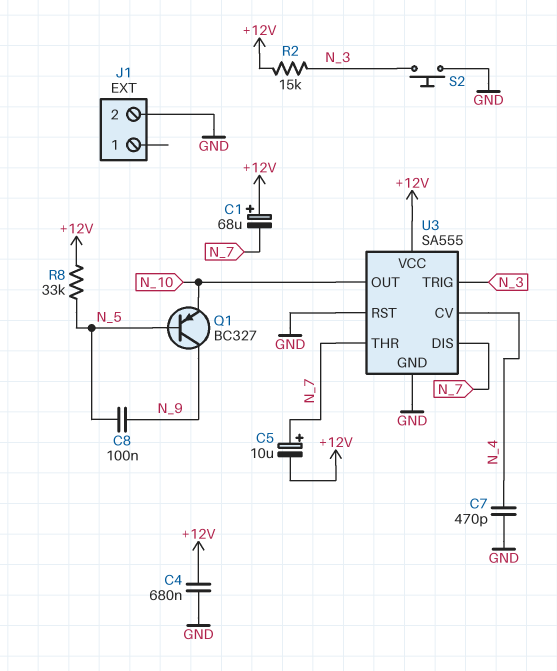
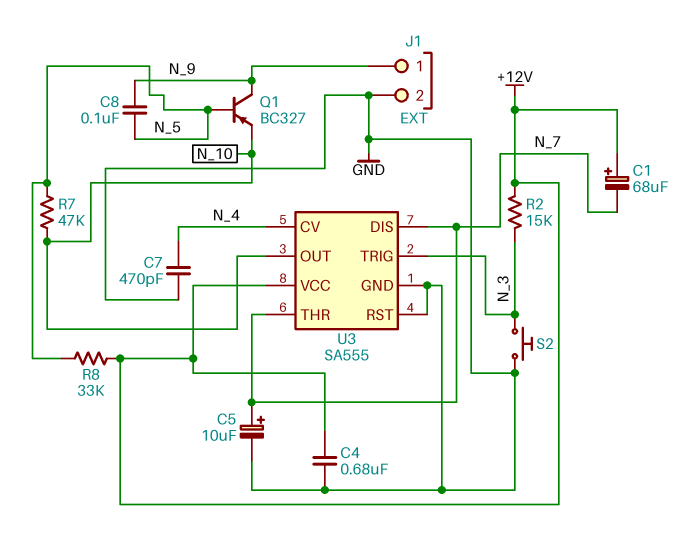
C5: 10uF (plus N_7, minus +12V) -> 10uF (plus N_7, minus GND)
J1 pin 1: none -> N_9
R7: none -> 47k (N_5, N_10)

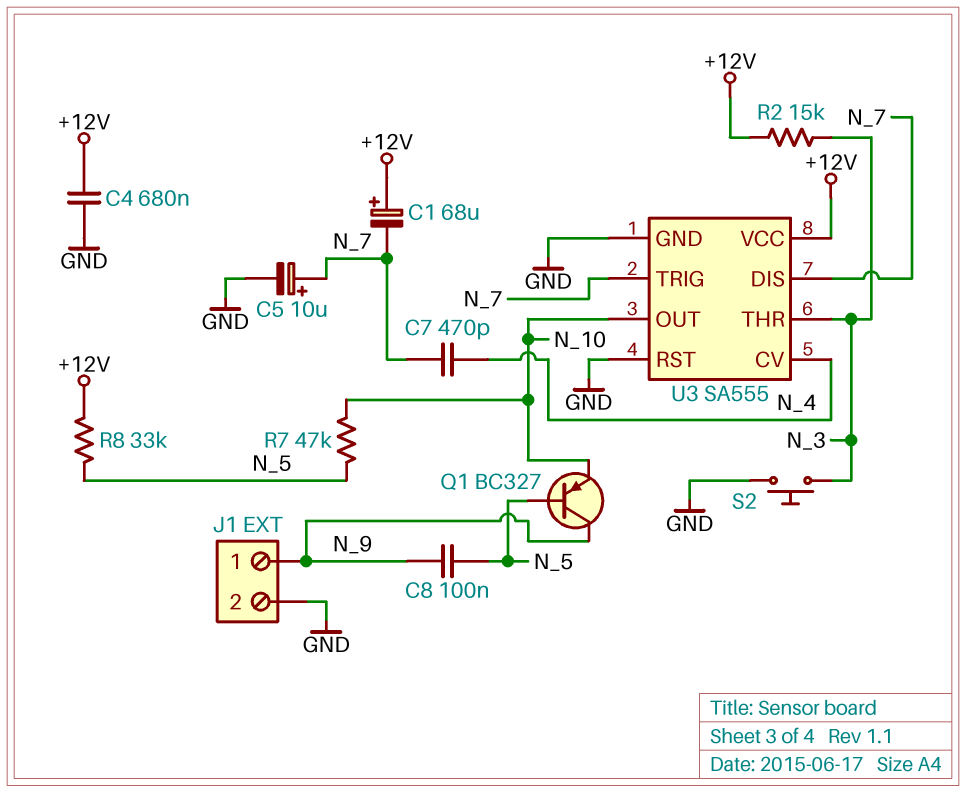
C7: 470pF (GND, N_4) -> 470pF (N_4, N_7)
U3 pin THR: N_7 -> N_3
U3 pin TRIG: N_3 -> N_7

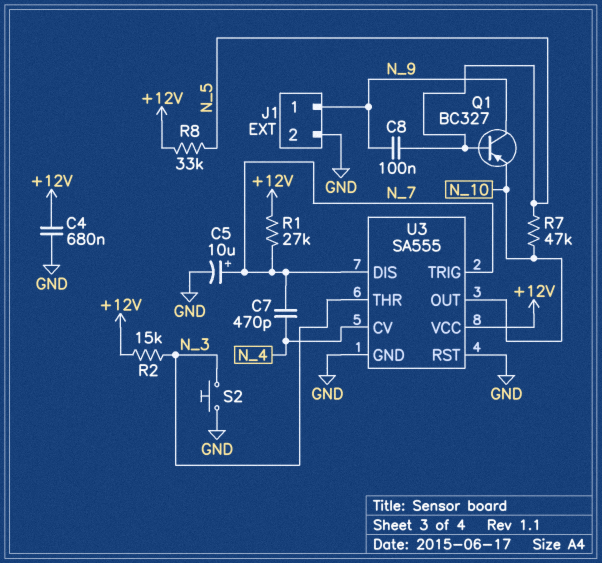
C1: 68uF (plus +12V, minus N_7) -> none
R1: none -> 27k (+12V, N_7)

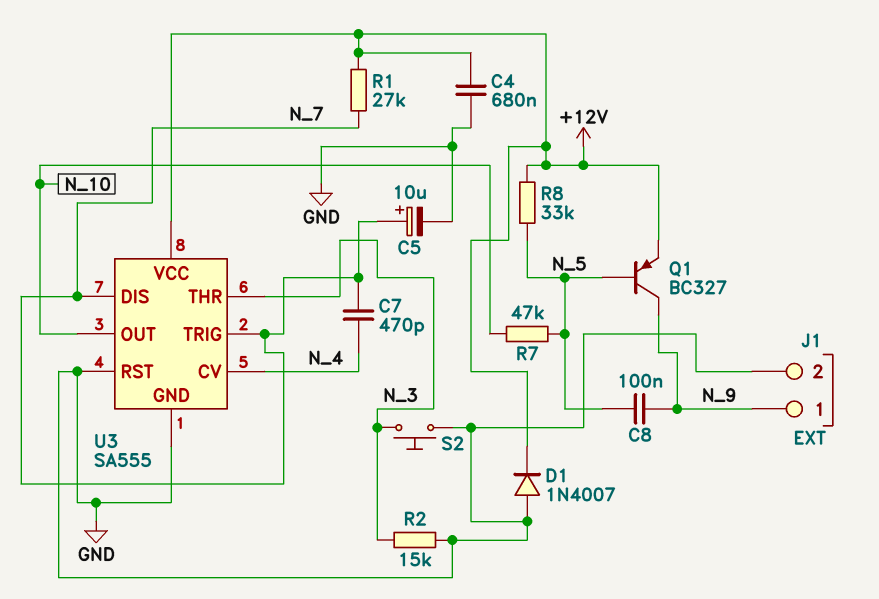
D1: none -> diode 1N4007 (A GND, K +12V)
Q1: PNP BC327 (B N_5, C N_9, E N_10) -> PNP BC327 (B N_5, C N_9, E +12V)
R2: 15k (+12V, N_3) -> 15k (GND, N_3)

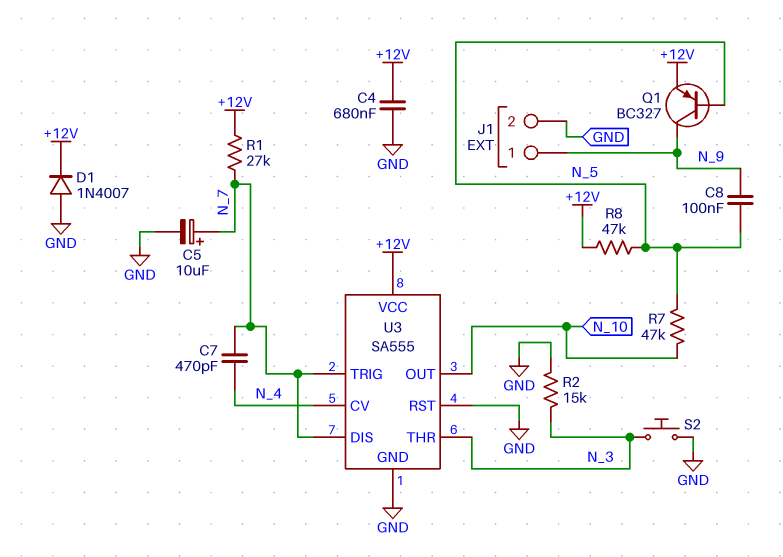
R8: 33k (+12V, N_5) -> 47k (+12V, N_5)

